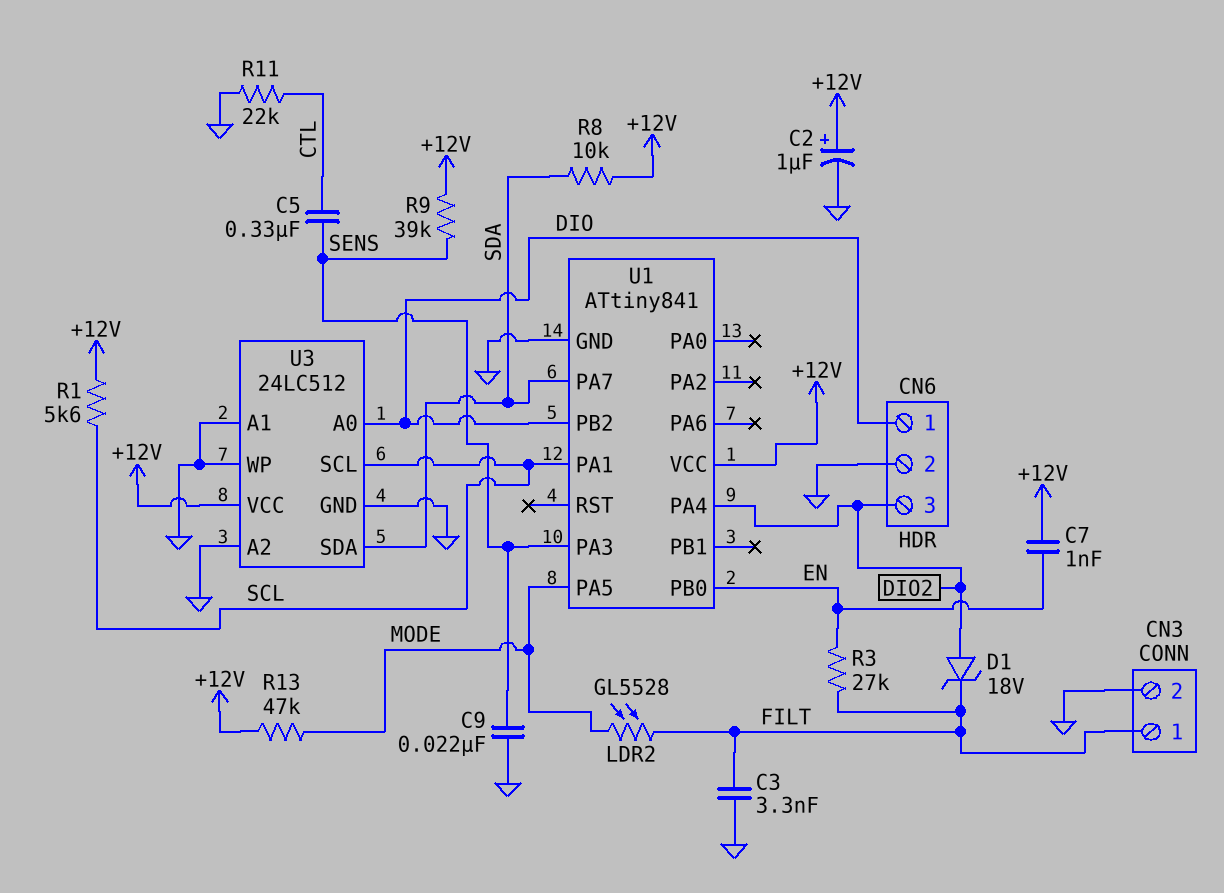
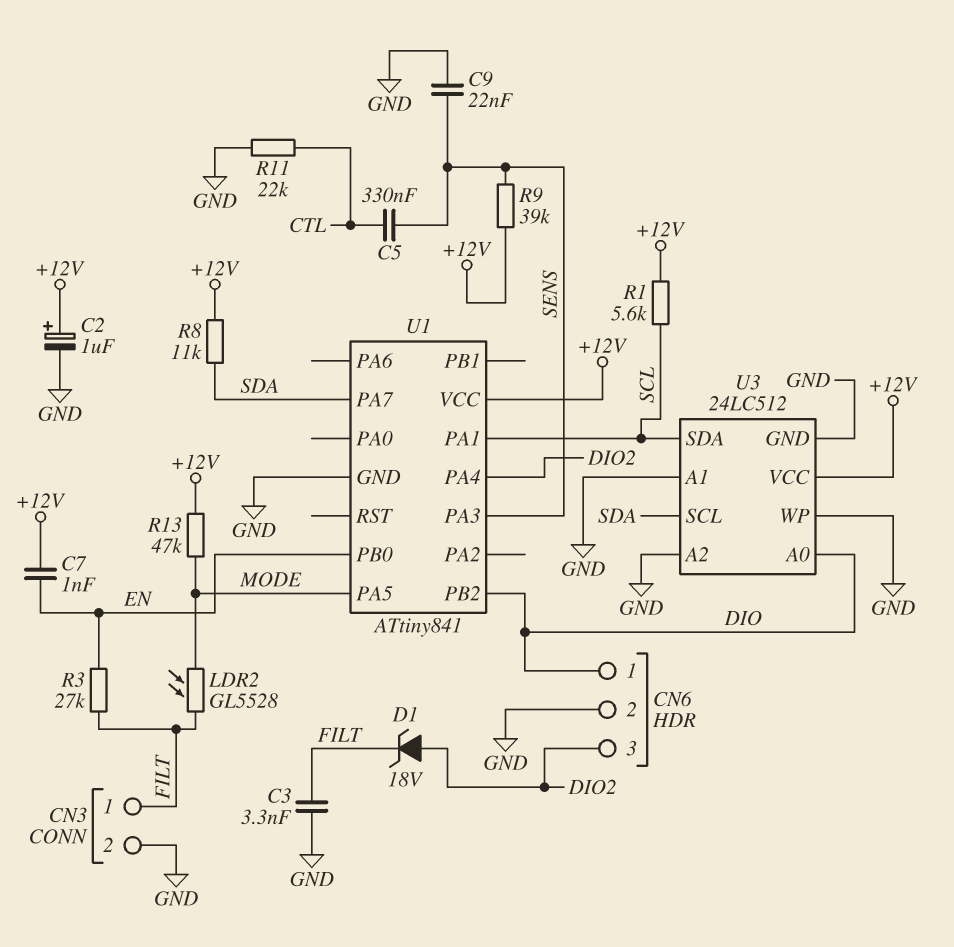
R8: 10k (+12V, SDA) -> 11k (+12V, SDA)
U3 pin SCL: SCL -> SDA
U3 pin SDA: SDA -> SCL

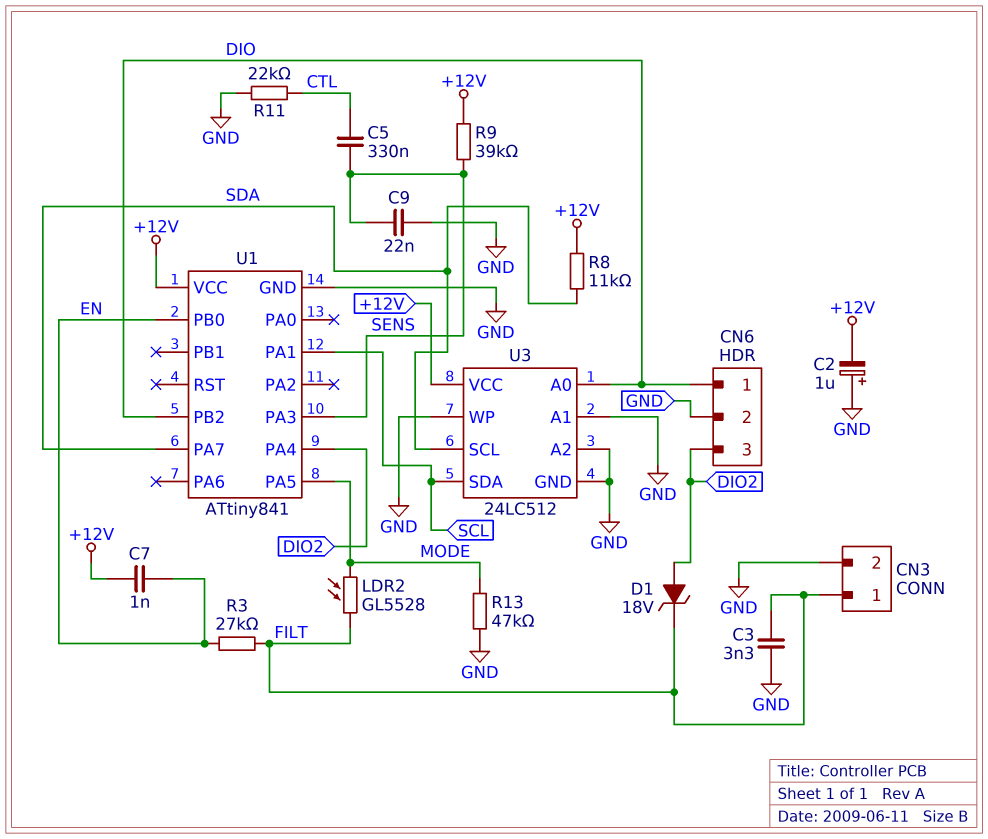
C2: 1uF (plus +12V, minus GND) -> 1uF (plus GND, minus +12V)
R1: 5.6k (+12V, SCL) -> none
R13: 47k (+12V, MODE) -> 47k (GND, MODE)

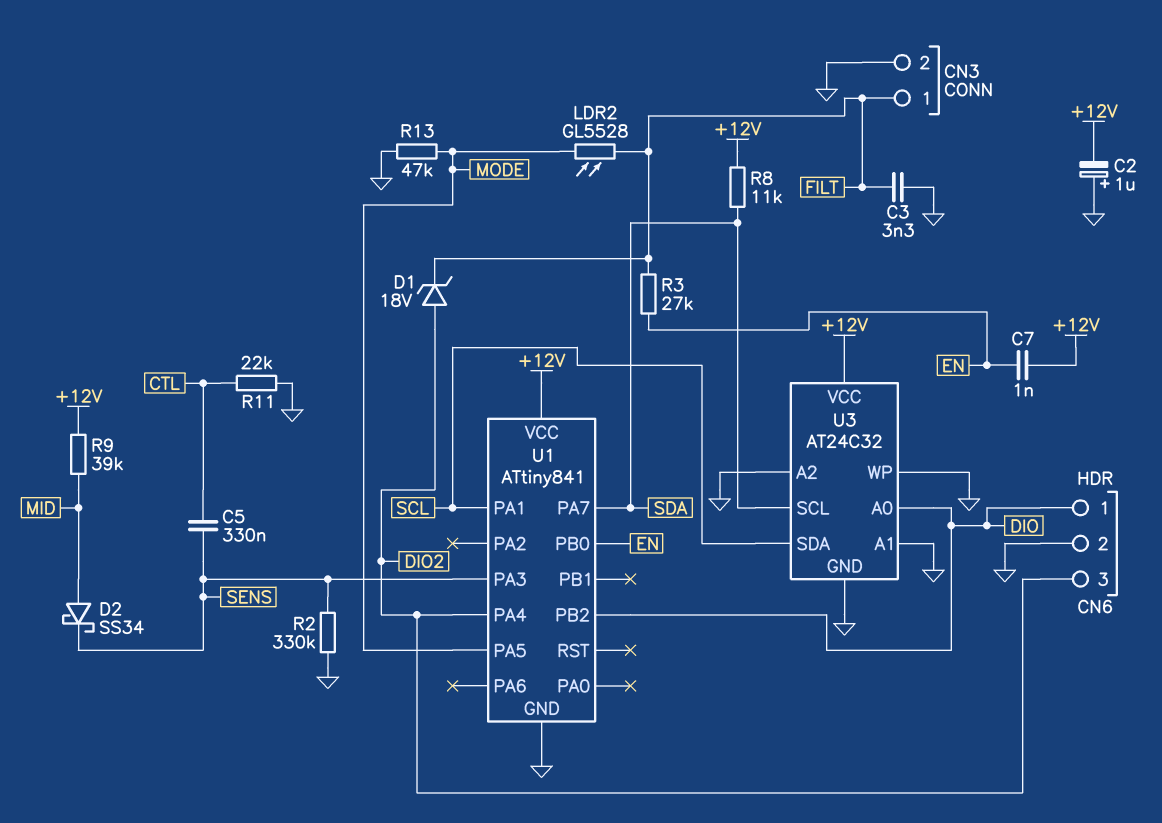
C9: 22nF (GND, SENS) -> none
D2: none -> schottky SS34 (A MID, K SENS)
R2: none -> 330k (GND, SENS)
R9: 39k (+12V, SENS) -> 39k (+12V, MID)
U3: 24LC512 -> AT24C32

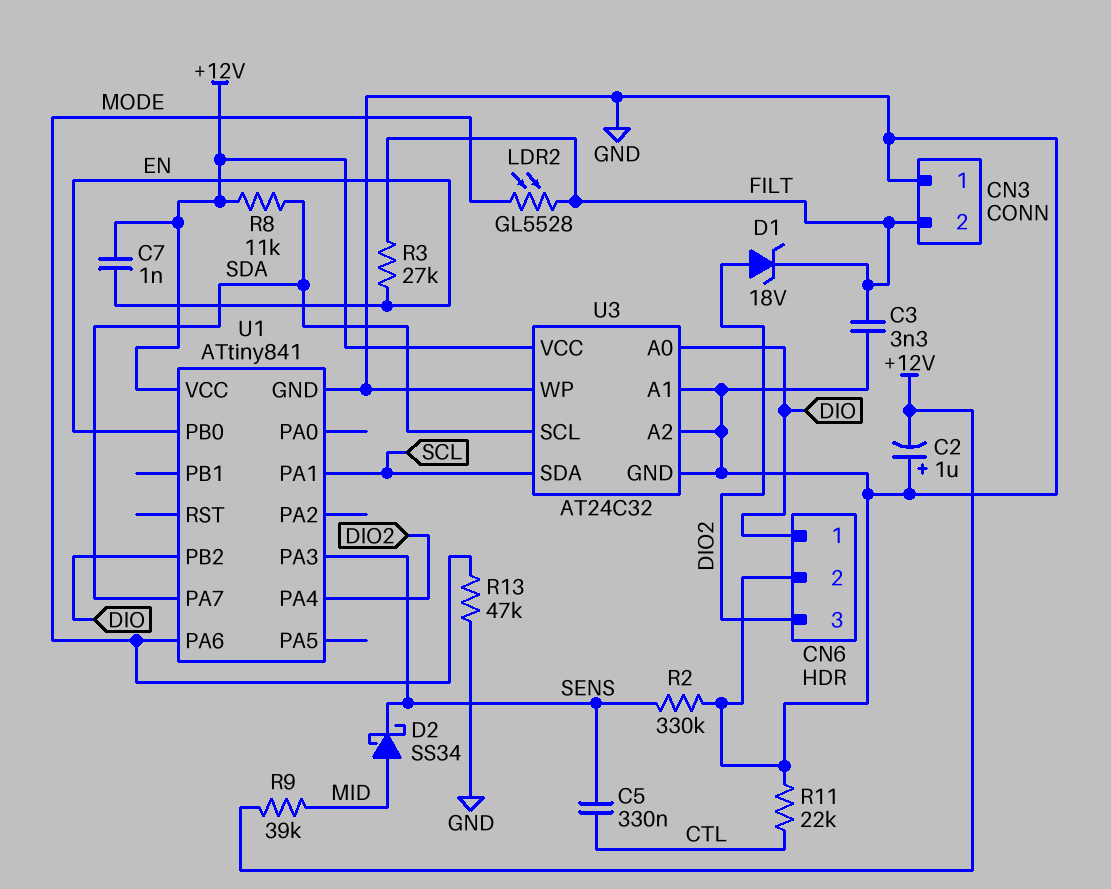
CN3 pin 1: FILT -> GND
CN3 pin 2: GND -> FILT
U1 pin PA5: MODE -> none
U1 pin PA6: none -> MODE

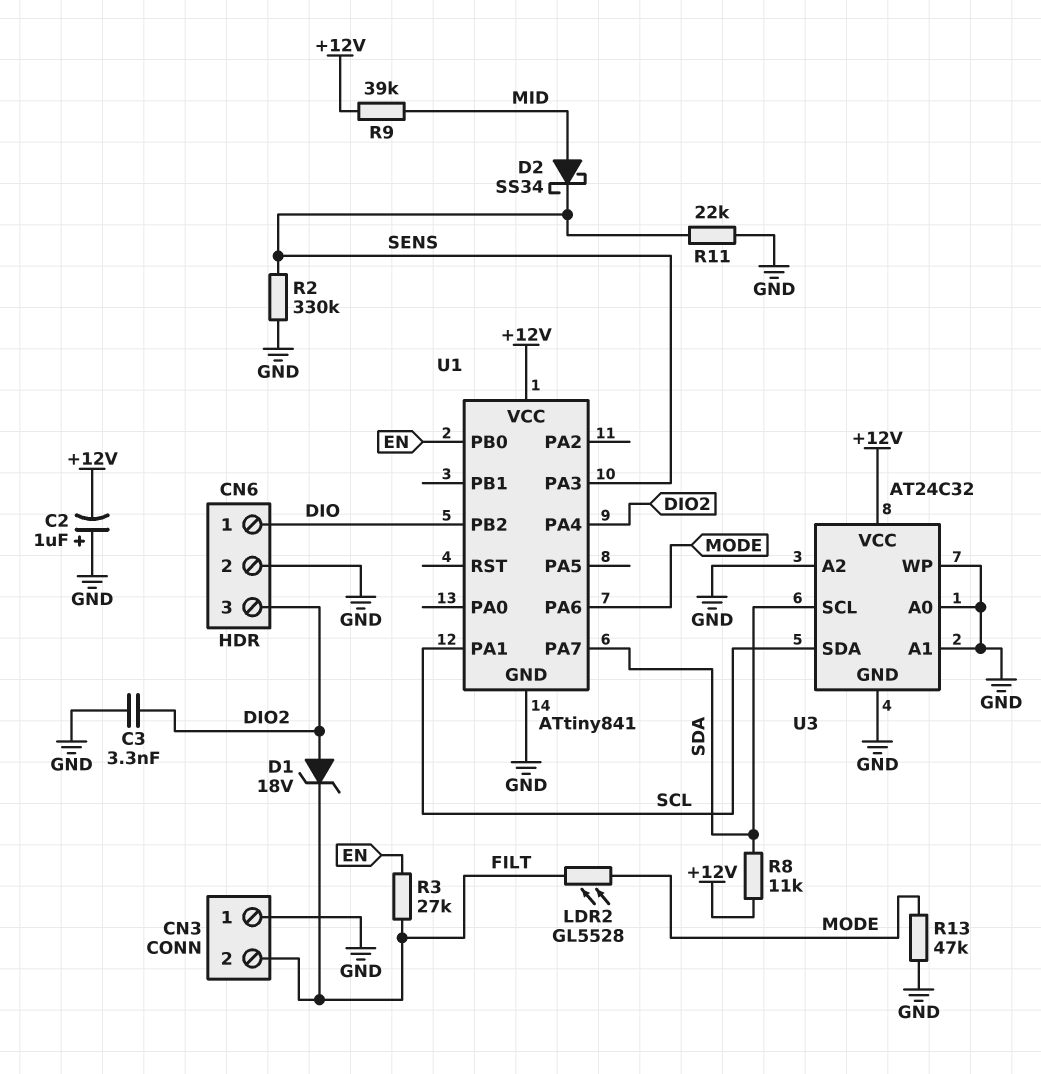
C3: 3.3nF (FILT, GND) -> 3.3nF (DIO2, GND)
C5: 330nF (CTL, SENS) -> none
C7: 1nF (+12V, EN) -> none
R11: 22k (CTL, GND) -> 22k (GND, SENS)
U3 pin A0: DIO -> GND

